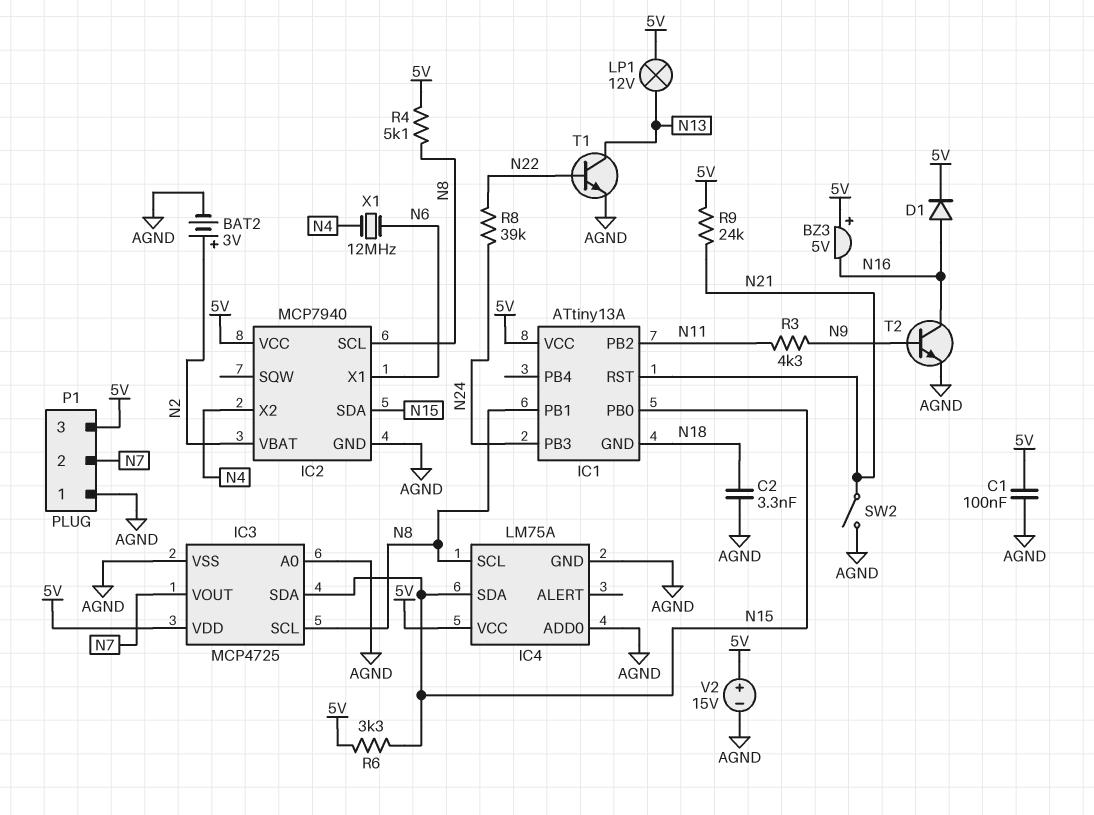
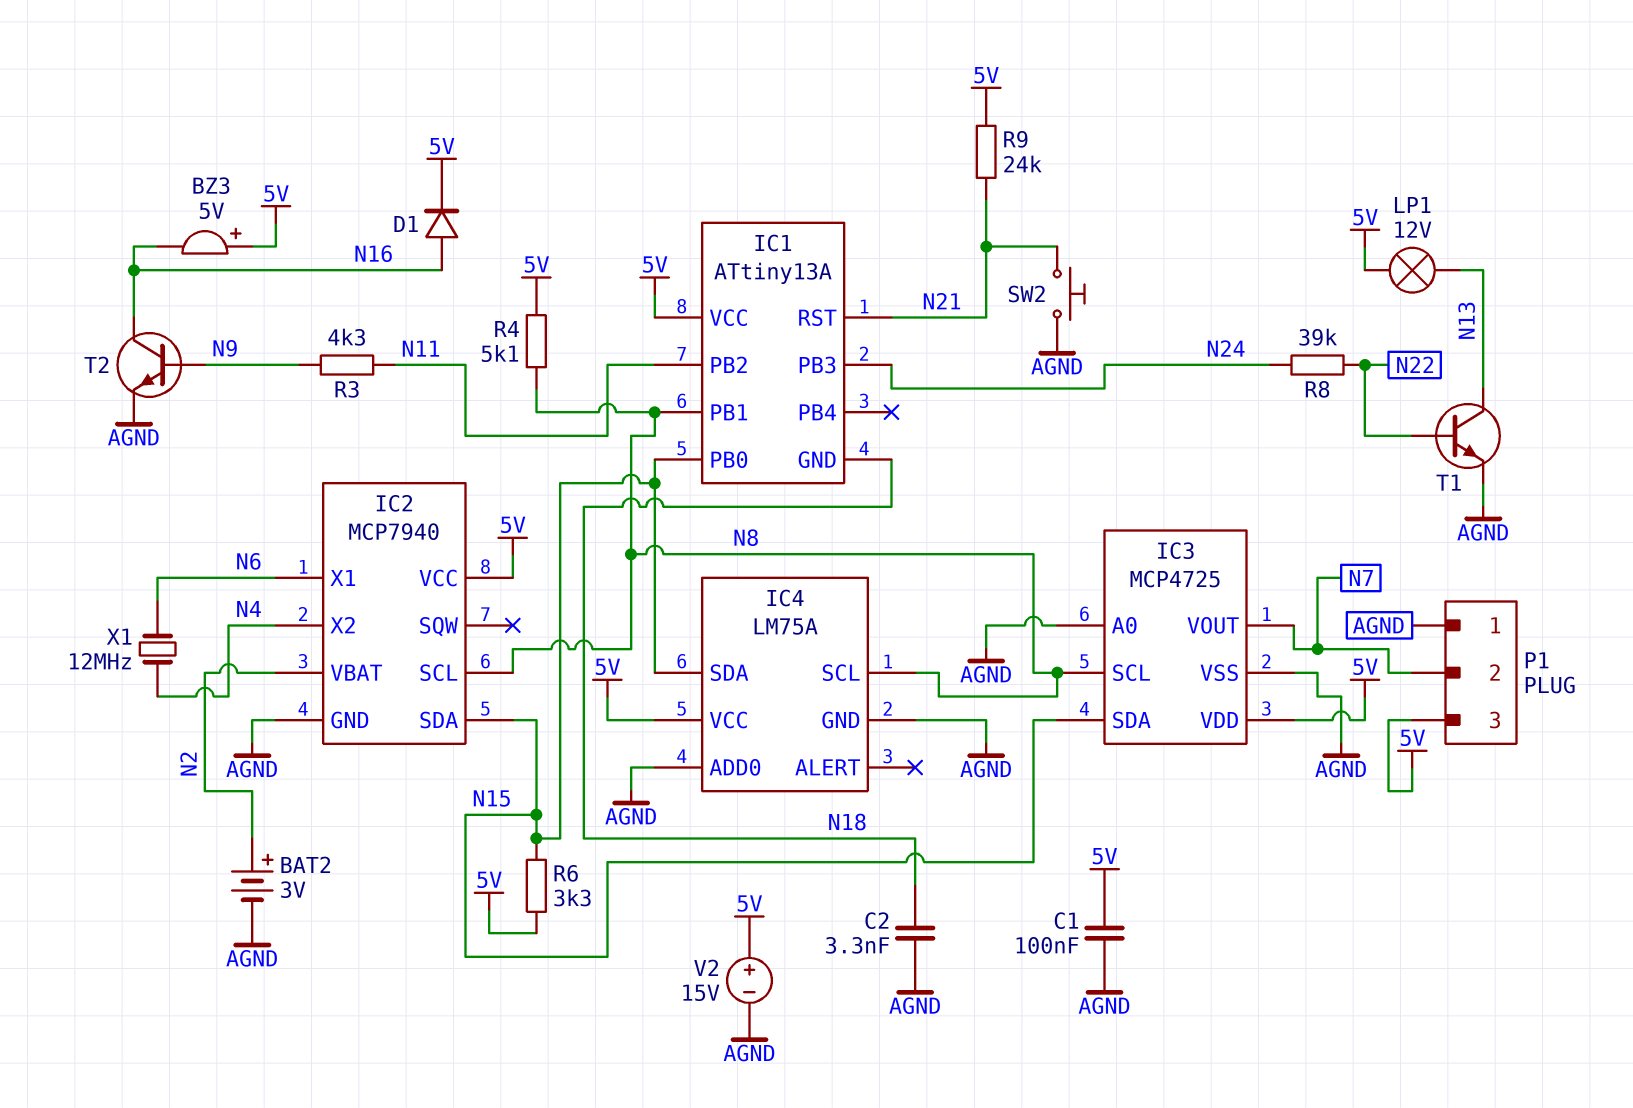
SW2: switch (AGND, N21) -> button (AGND, N21)

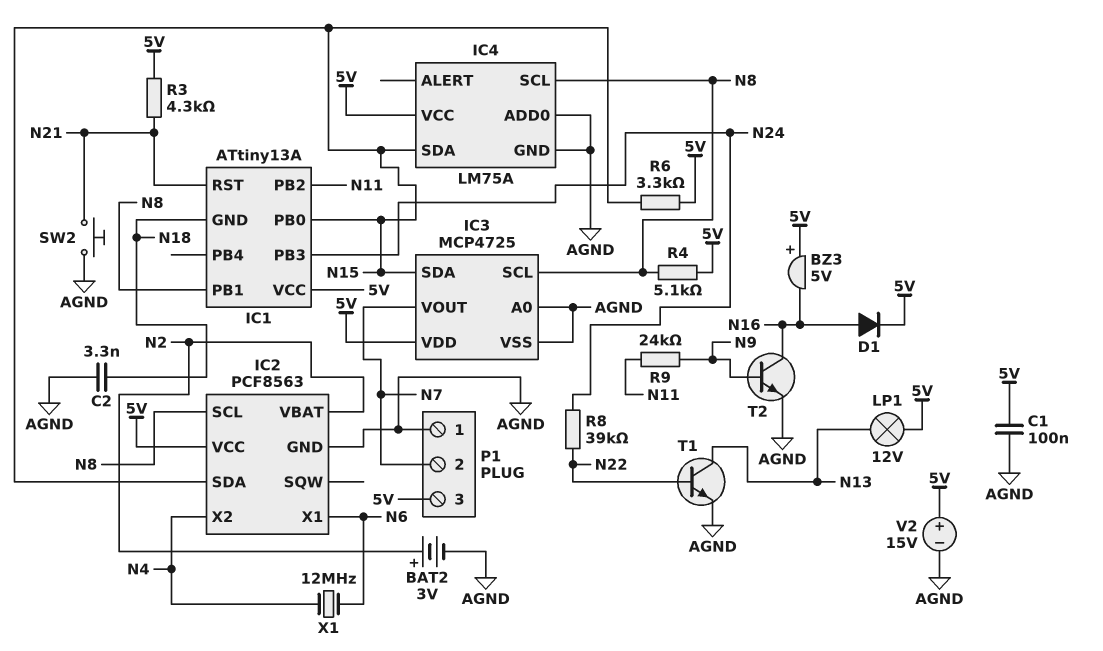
IC2: MCP7940 -> PCF8563
R3: 4.3k (N9, N11) -> 4.3k (5V, N21)
R9: 24k (5V, N21) -> 24k (N9, N11)

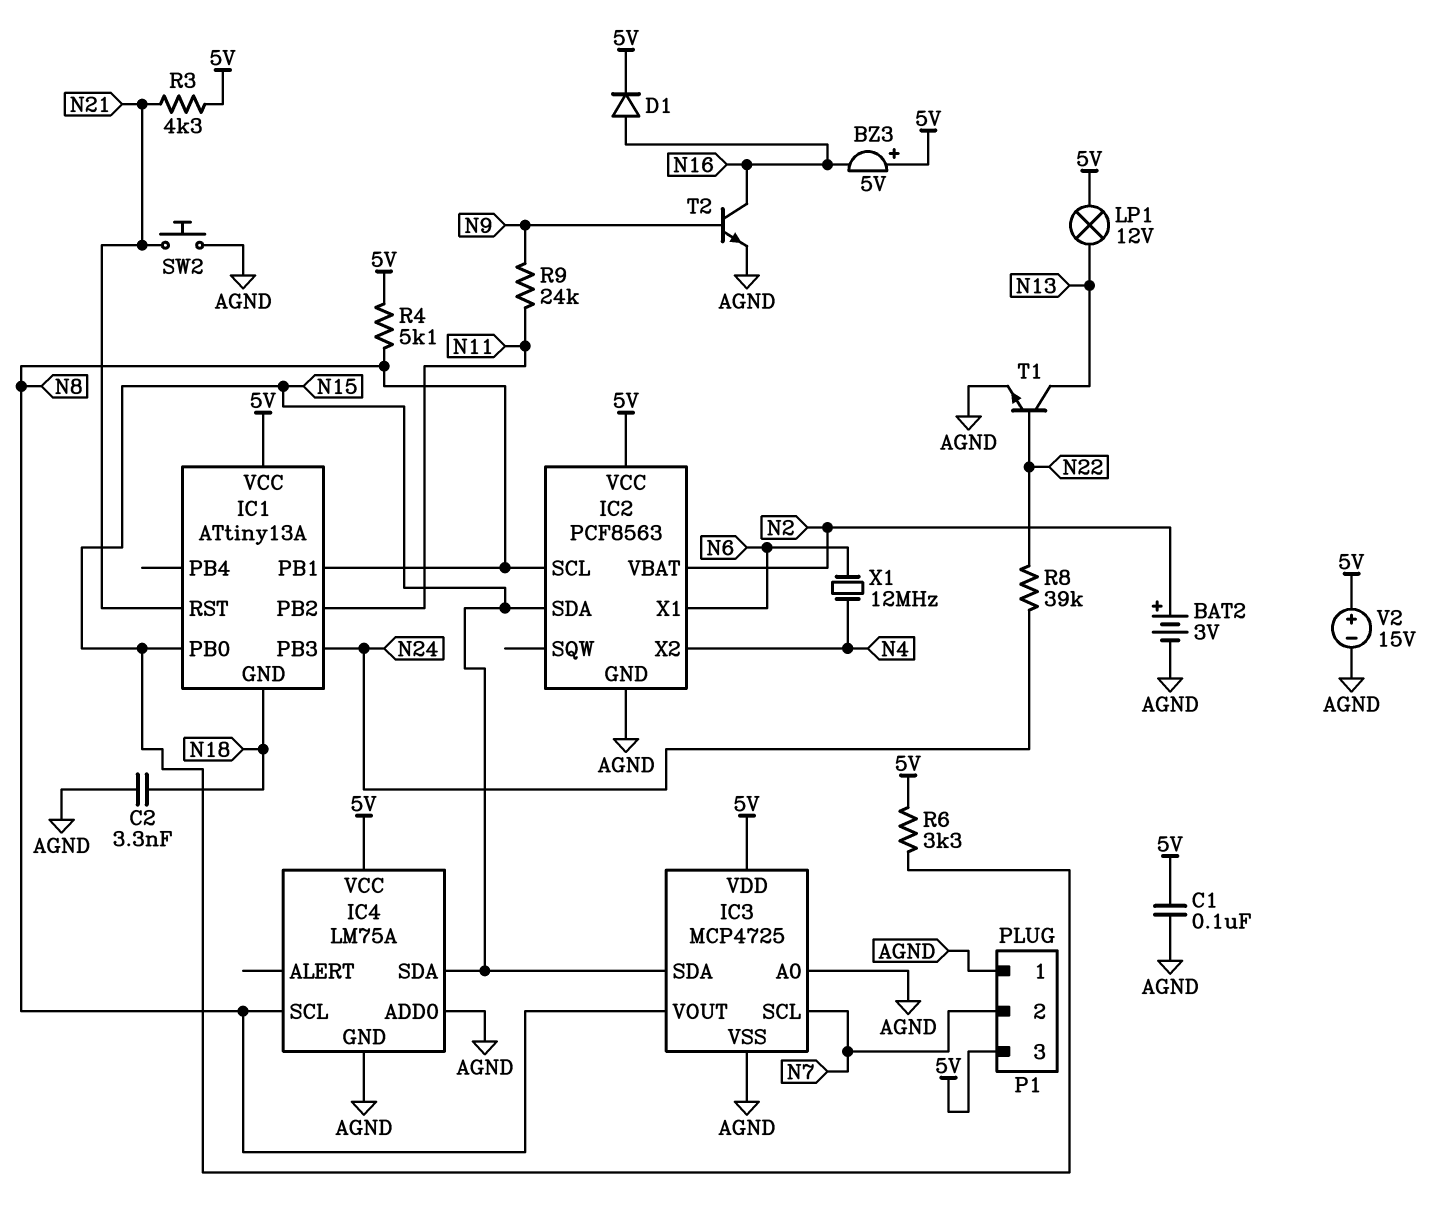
IC3 pin SCL: N8 -> N7
IC3 pin VOUT: N7 -> N8

